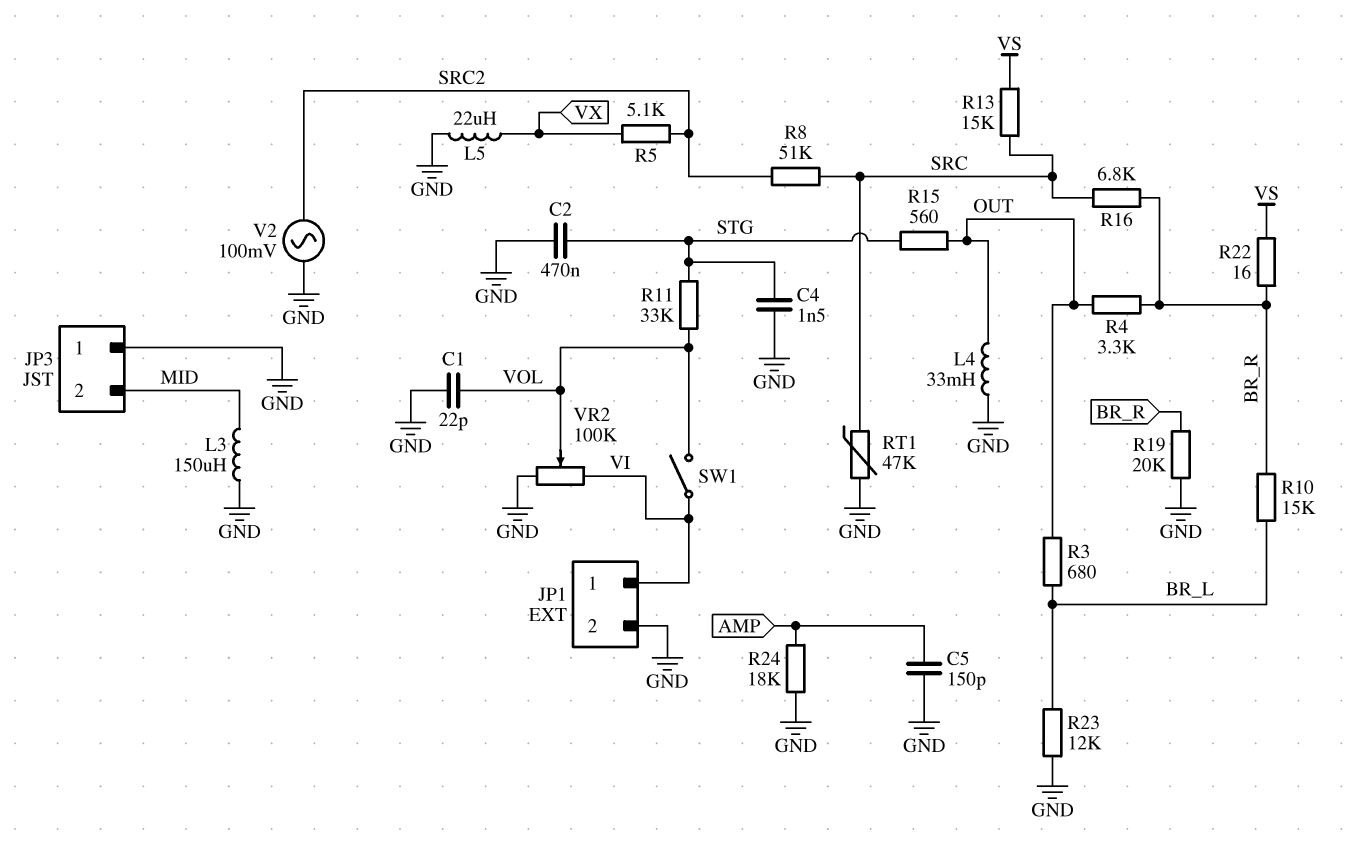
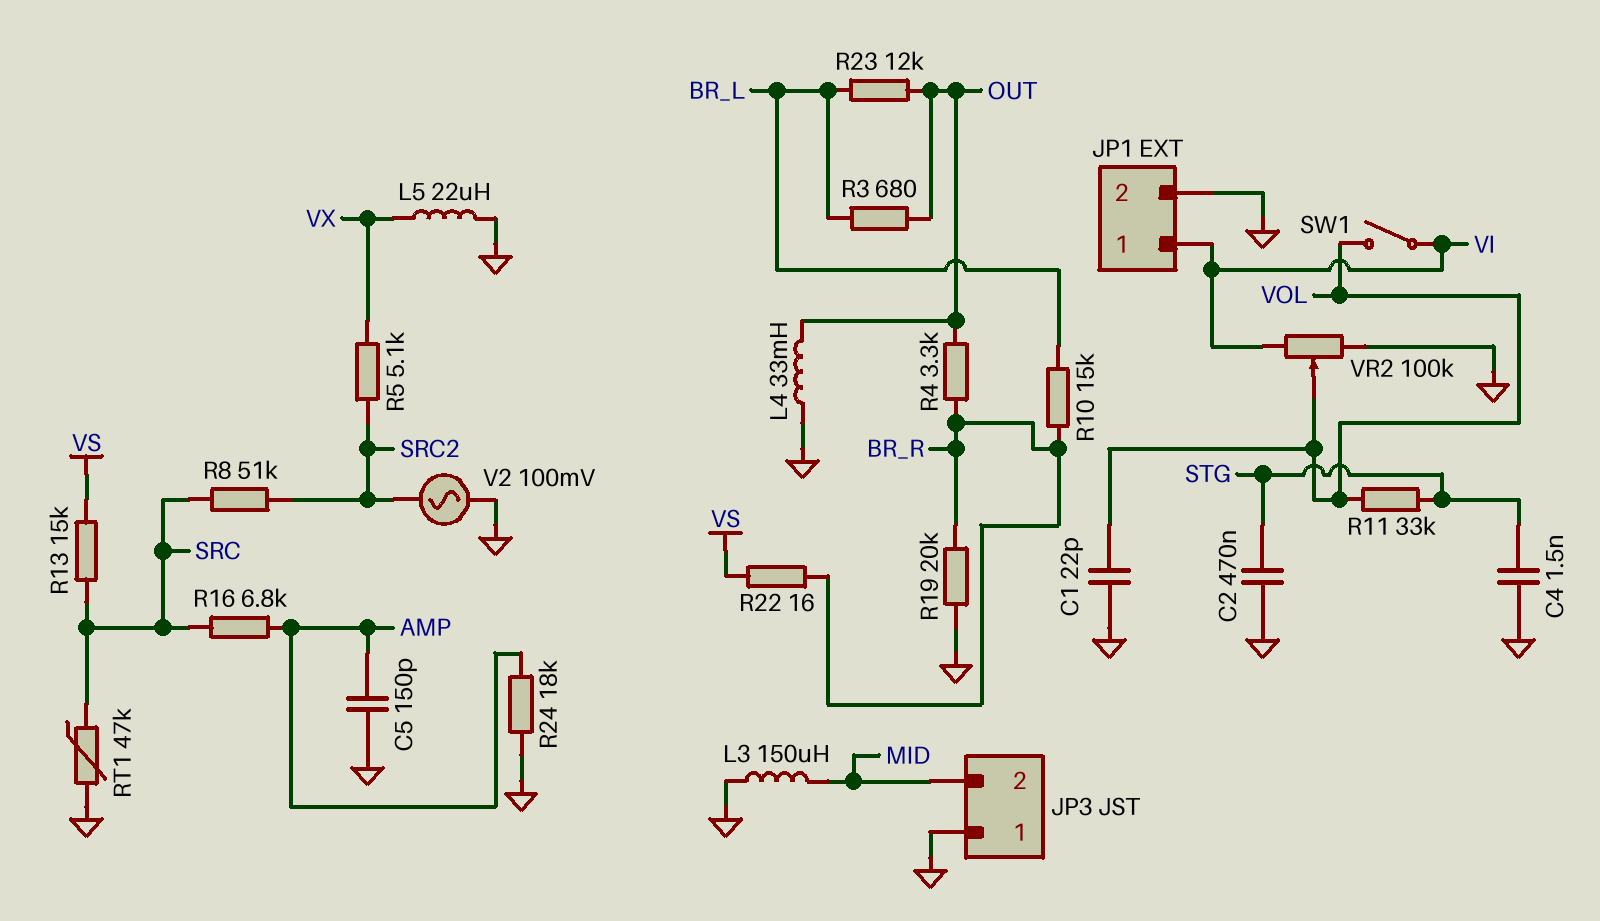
R15: 560 (OUT, STG) -> none
R16: 6.8k (BR_R, SRC) -> 6.8k (AMP, SRC)
R23: 12k (BR_L, GND) -> 12k (BR_L, OUT)

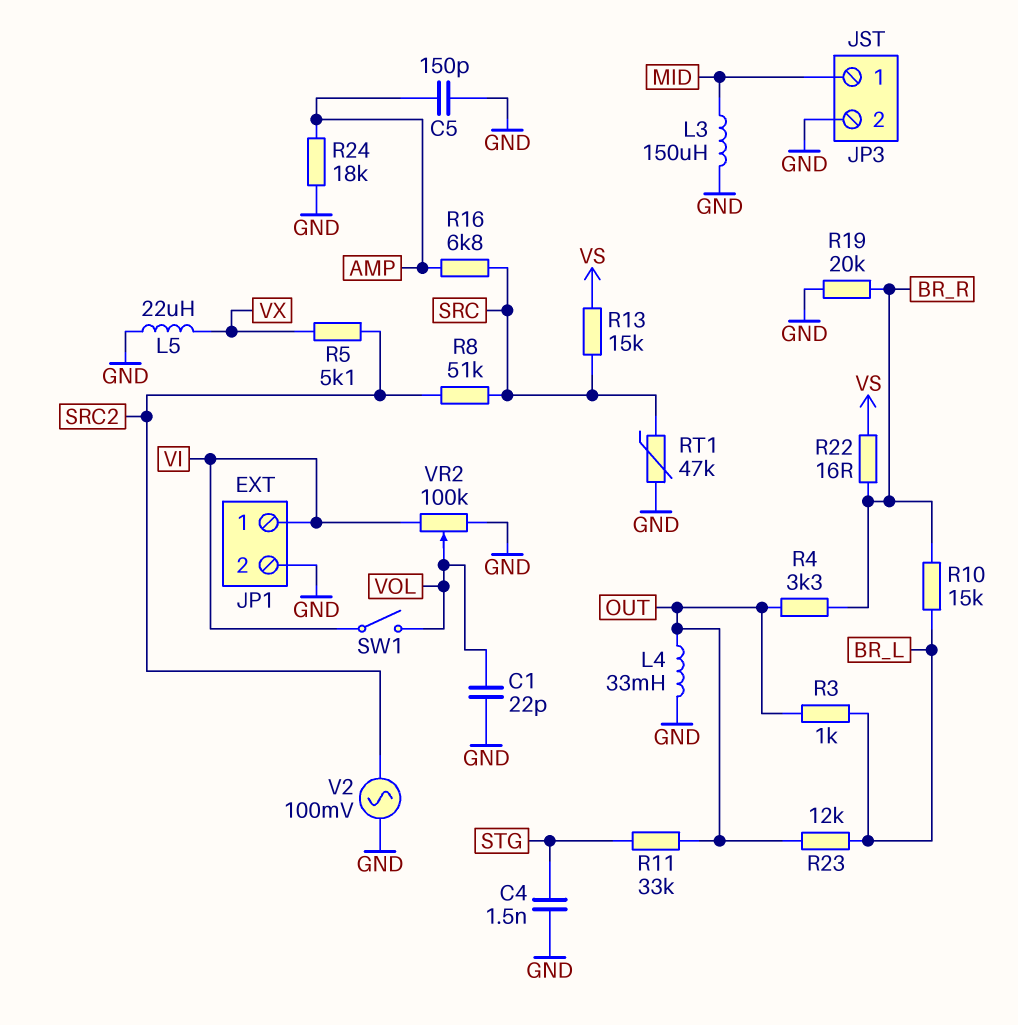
C2: 470nF (GND, STG) -> none
JP3 pin 1: GND -> MID
JP3 pin 2: MID -> GND
R3: 680 (BR_L, OUT) -> 1k (BR_L, OUT)
R11: 33k (STG, VOL) -> 33k (OUT, STG)

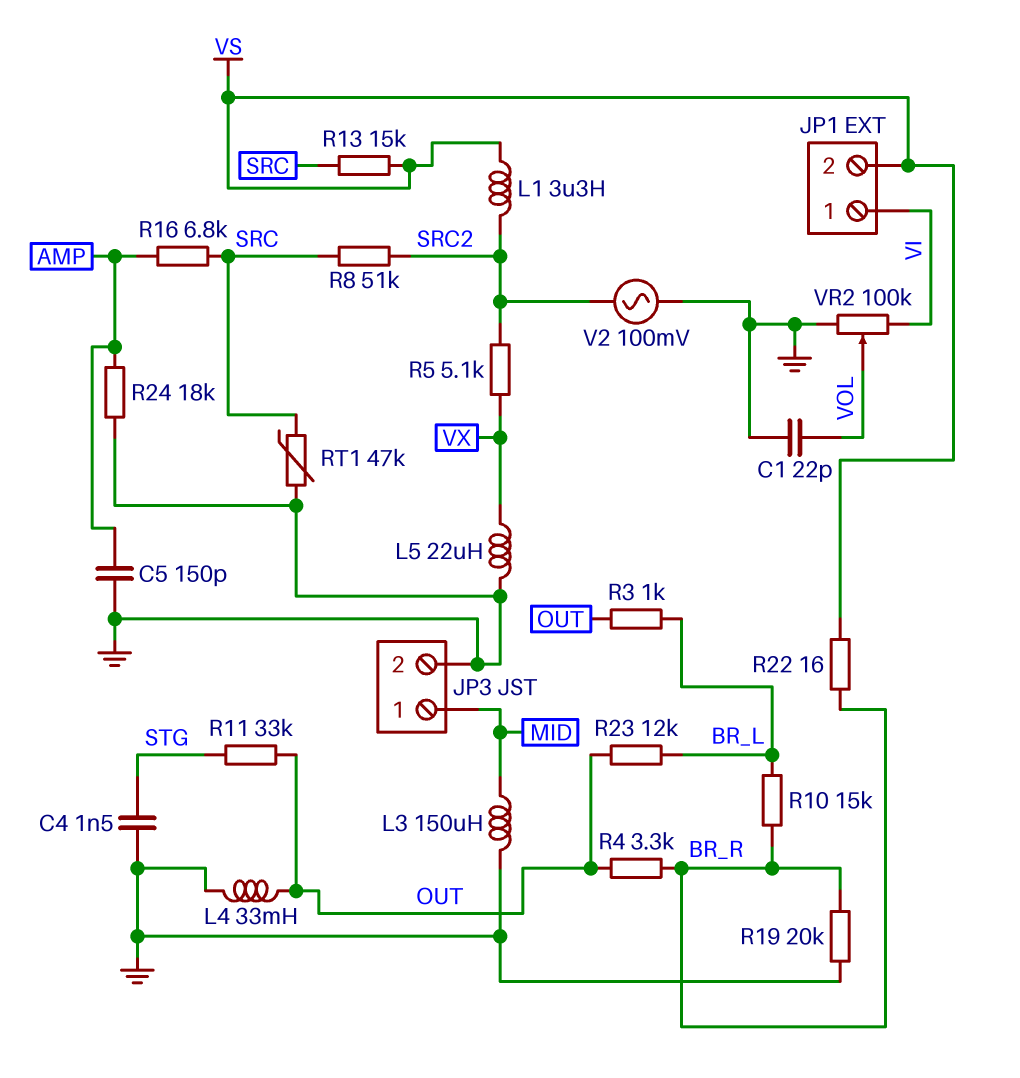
JP1 pin 2: GND -> VS
L1: none -> 3.3uH (SRC2, VS)
SW1: switch (VI, VOL) -> none

